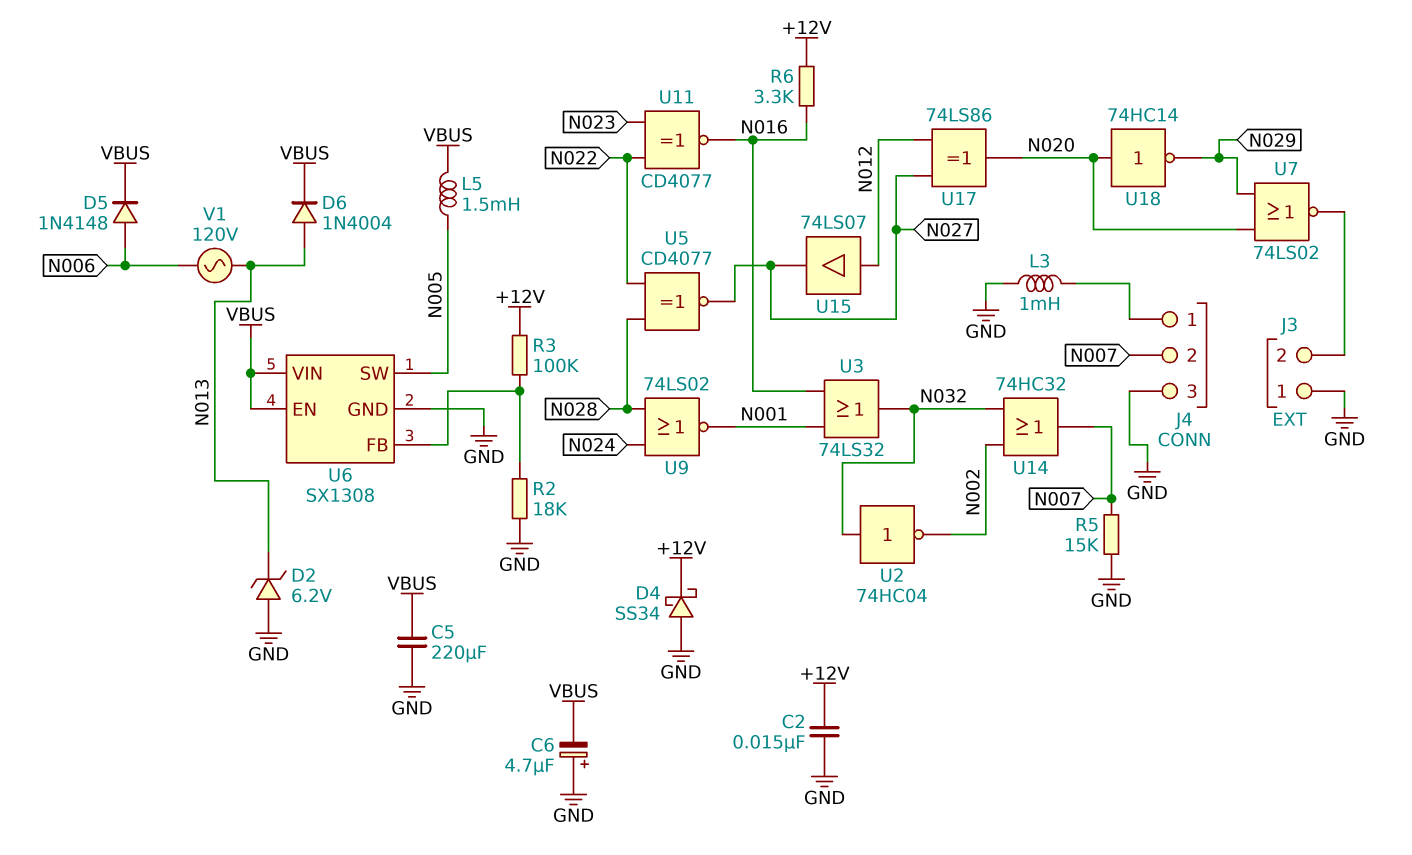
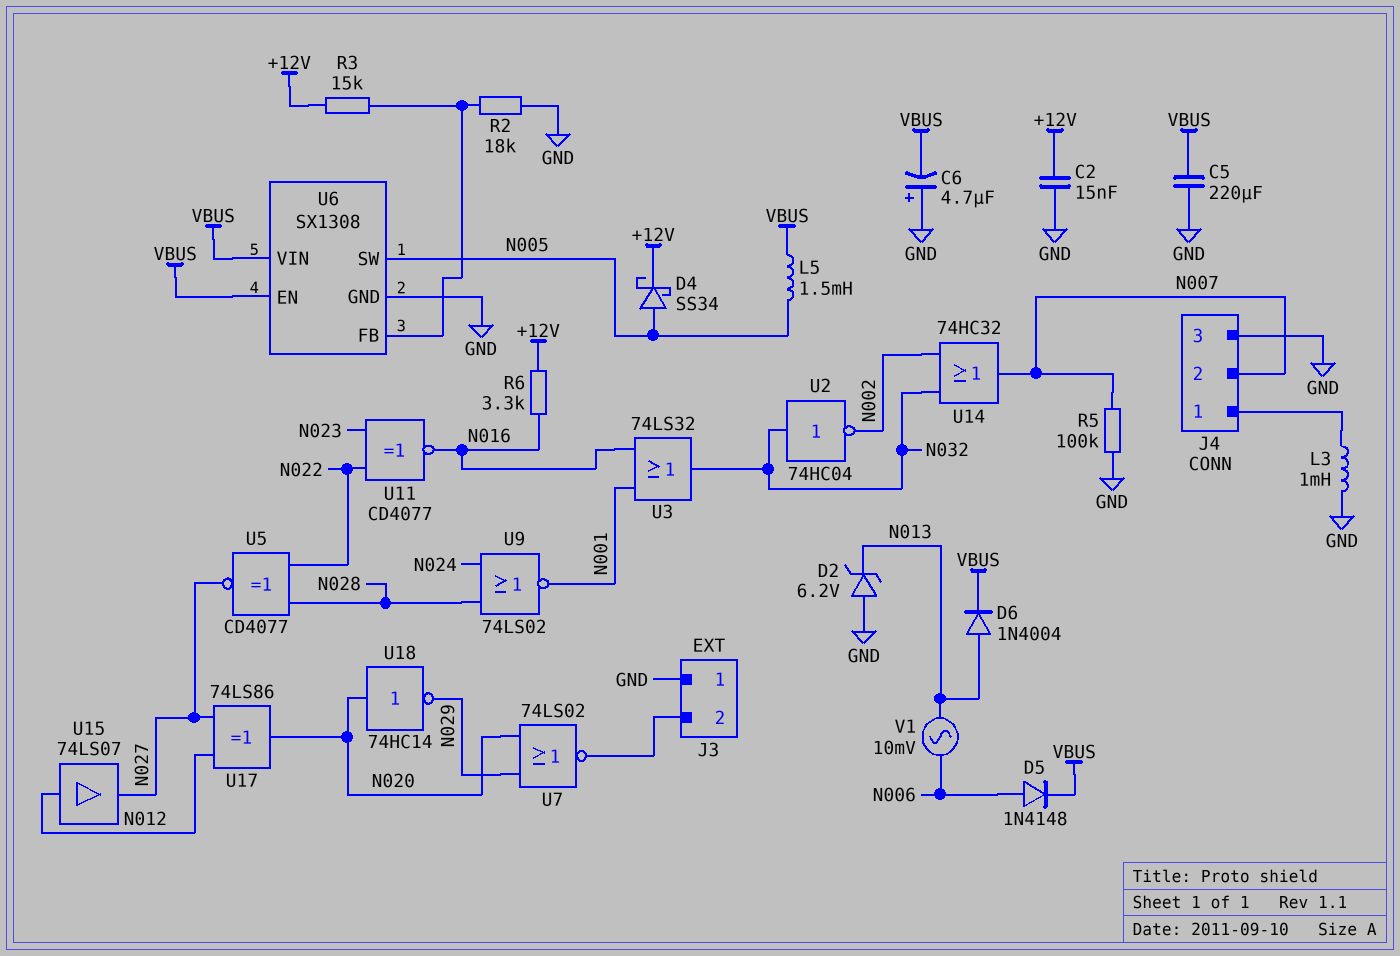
D4: schottky SS34 (A GND, K +12V) -> schottky SS34 (A N005, K +12V)
R3: 100k (+12V, U6/FB) -> 15k (+12V, U6/FB)
R5: 15k (GND, N007) -> 100k (GND, N007)
V1: AC 120V (N006, N013) -> AC 10mV (N006, N013)

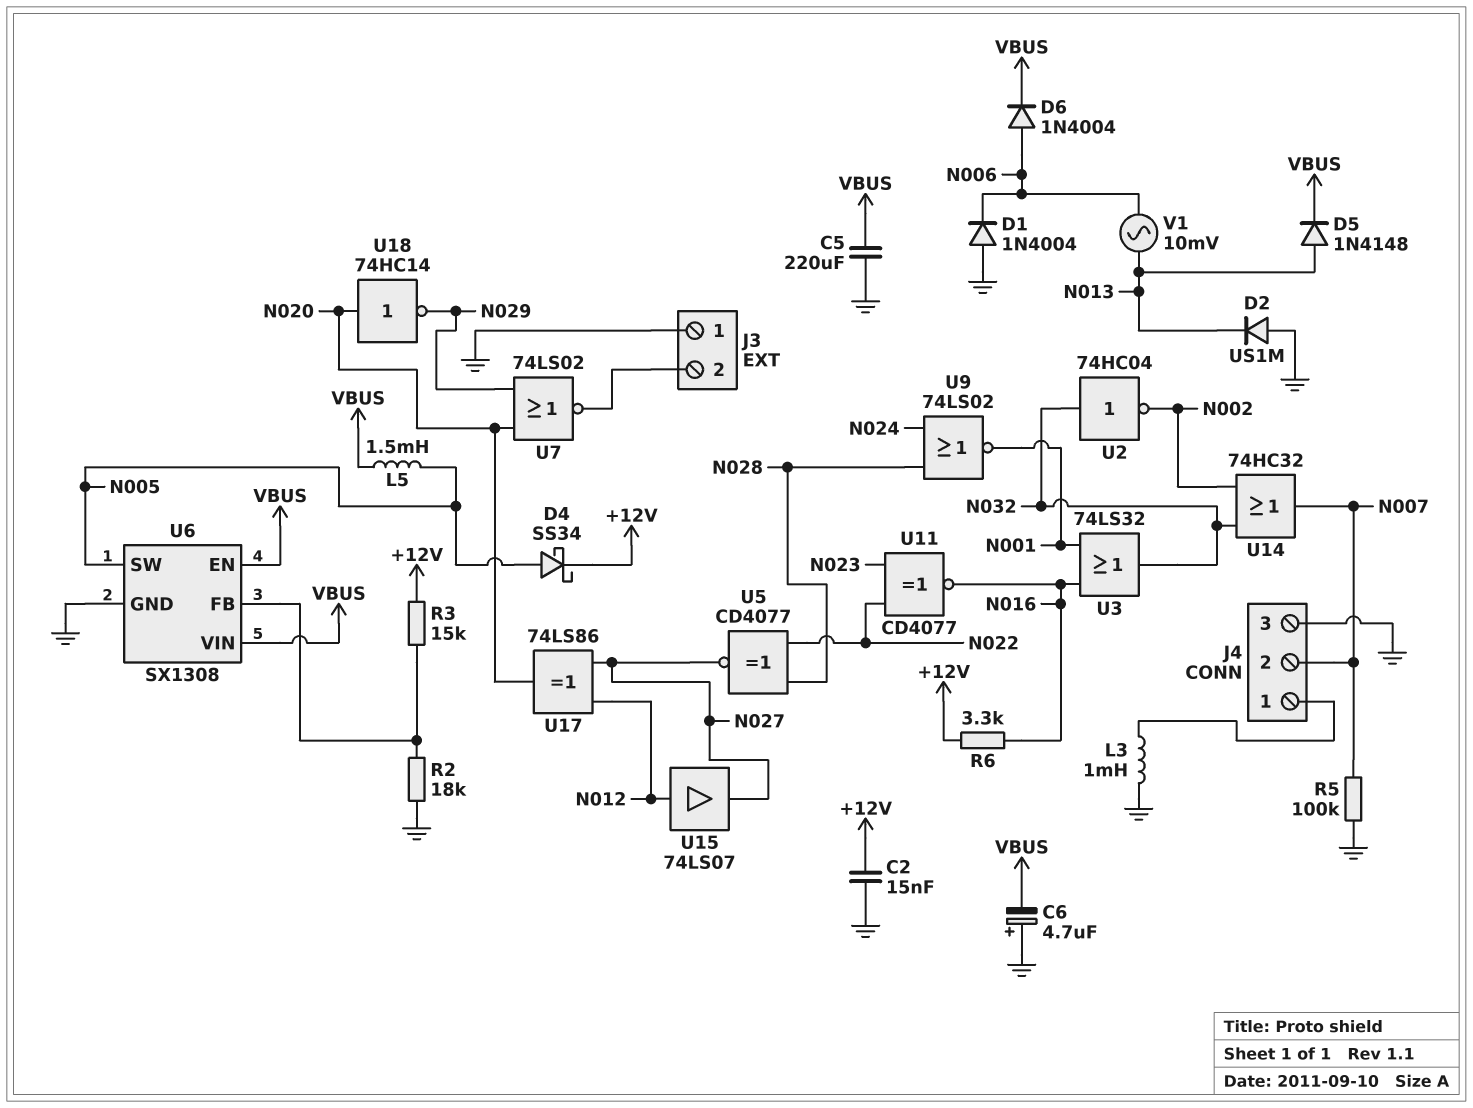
D1: none -> diode 1N4004 (A GND, K N006)
D2: zener 6.2V (A GND, K N013) -> diode US1M (A GND, K N013)
D5: diode 1N4148 (A N006, K VBUS) -> diode 1N4148 (A N013, K VBUS)
D6: diode 1N4004 (A N013, K VBUS) -> diode 1N4004 (A N006, K VBUS)

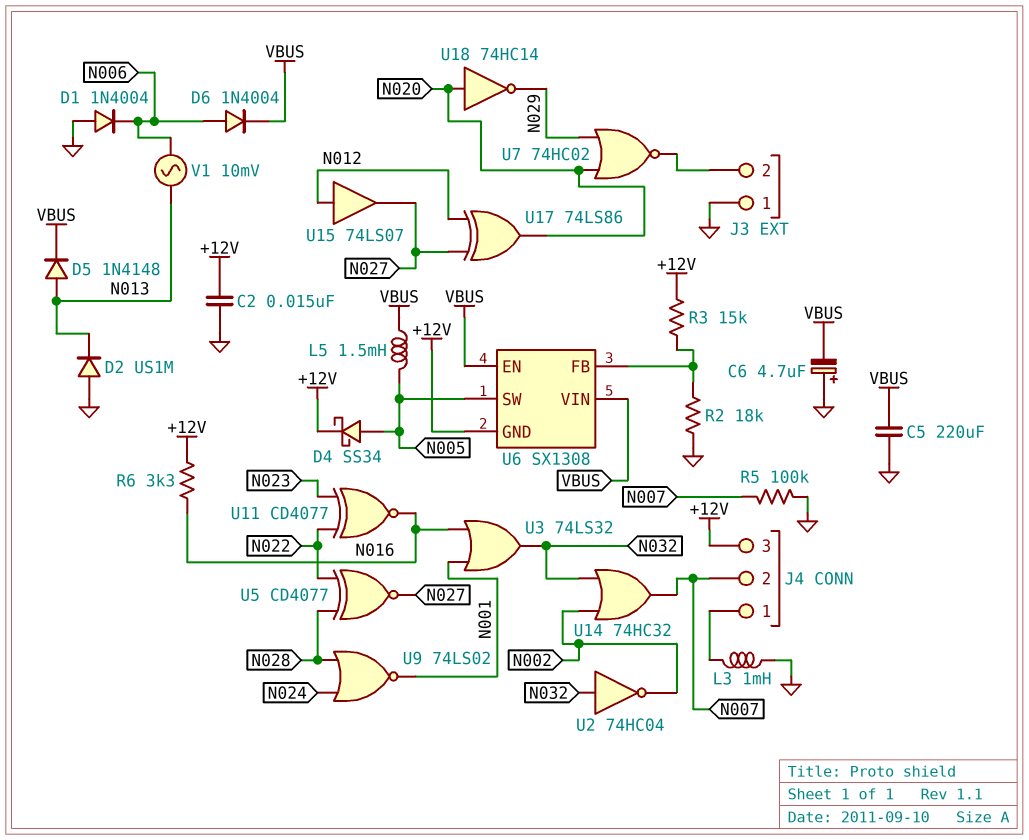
J4 pin 3: GND -> +12V
U6 pin GND: GND -> +12V
U7: NOR 74LS02 (in N020, in N029, out J3/2) -> NOR 74HC02 (in N020, in N029, out J3/2)

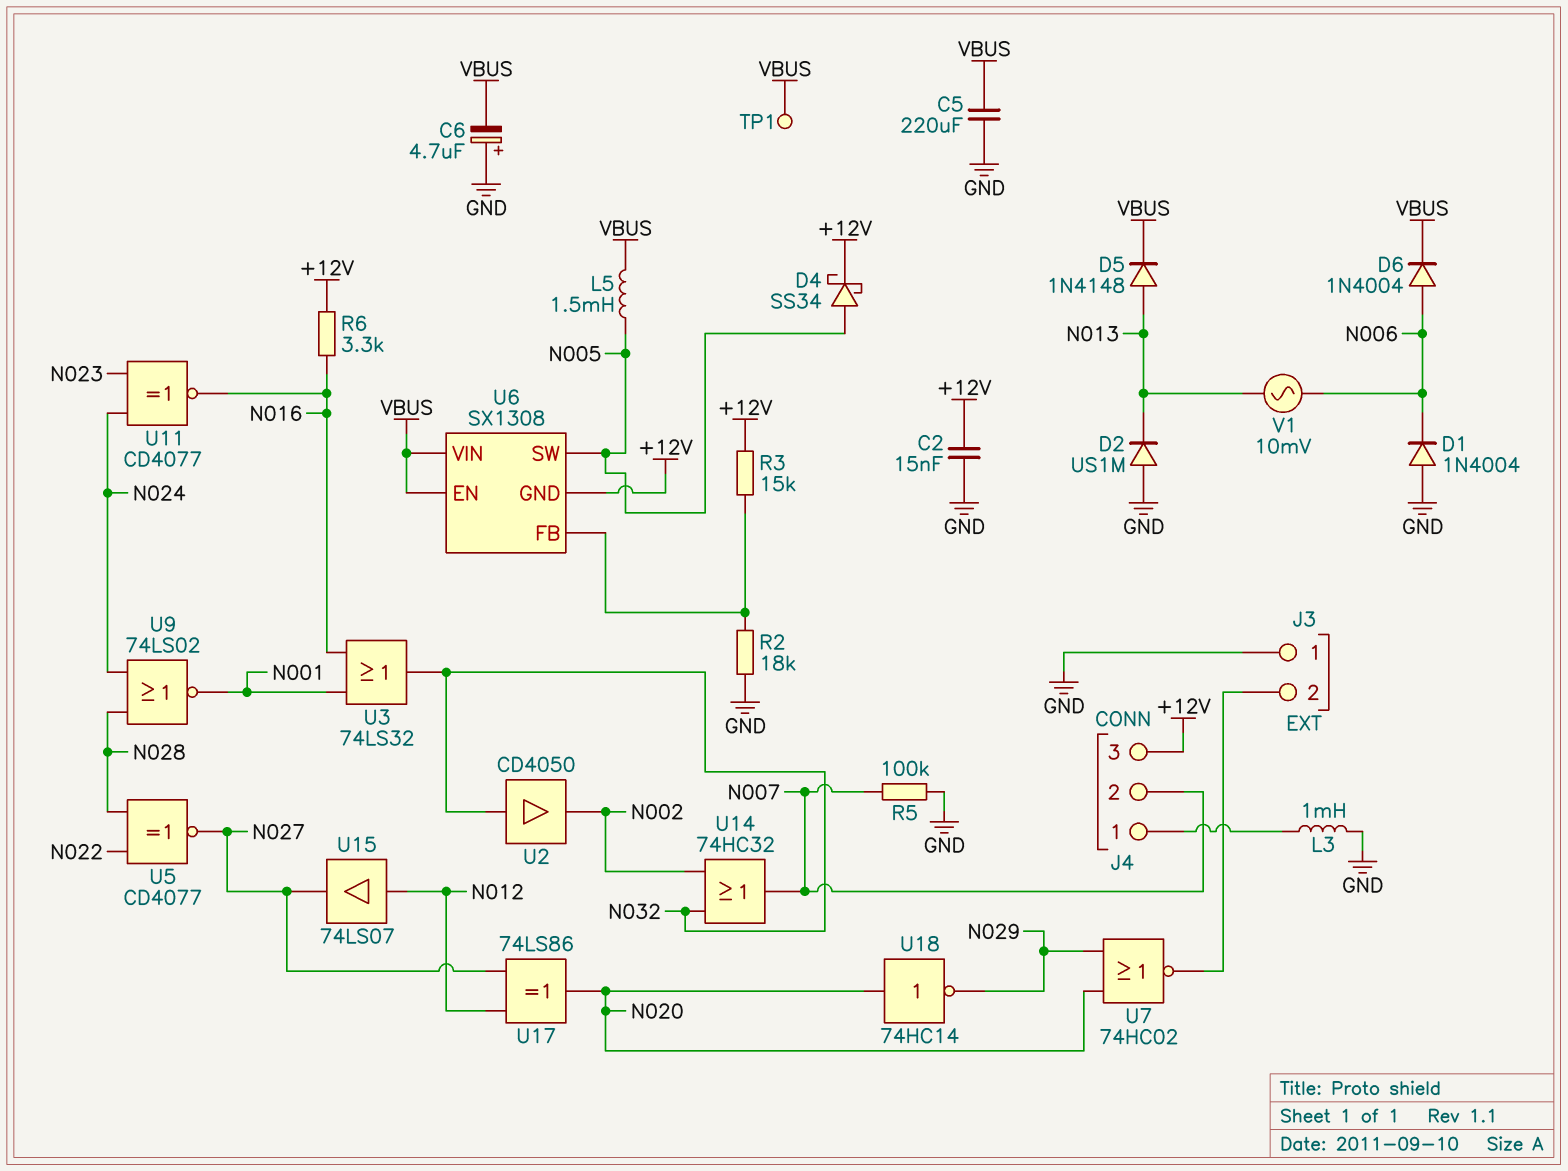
TP1: none -> test point (VBUS)
U2: NOT 74HC04 (in N032, out N002) -> buffer CD4050 (in N032, out N002)
U11: XNOR CD4077 (in N022, in N023, out N016) -> XNOR CD4077 (in N023, in N024, out N016)

